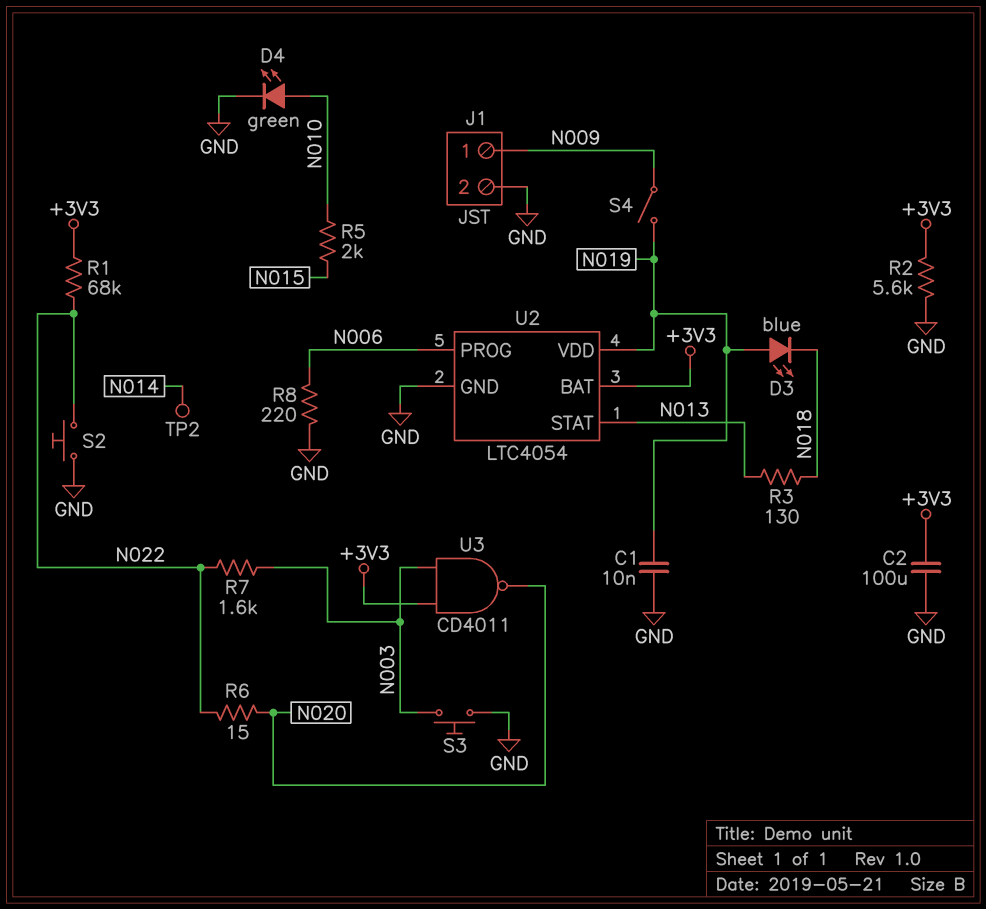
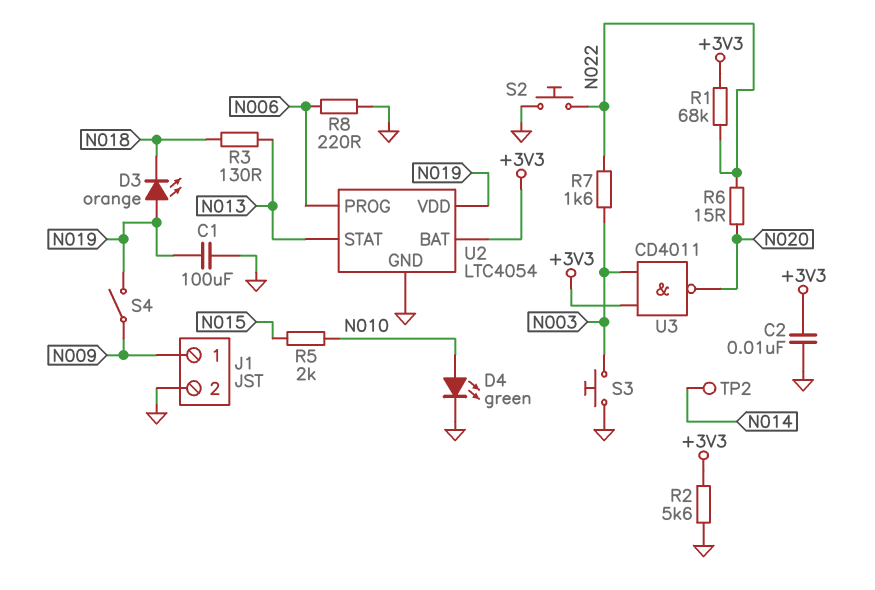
C1: 10nF (GND, N019) -> 100uF (GND, N019)
C2: 100uF (+3V3, GND) -> 10nF (+3V3, GND)
D3: LED blue (A N019, K N018) -> LED orange (A N019, K N018)

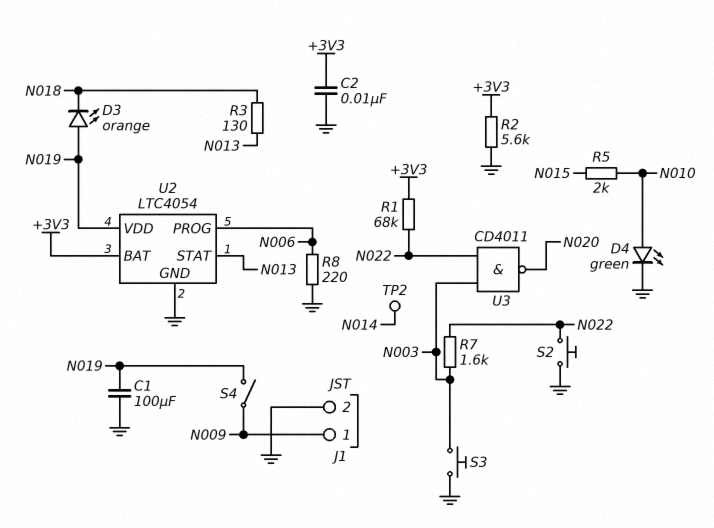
R6: 15 (N020, N022) -> none
U3: NAND CD4011 (in +3V3, in N003, out N020) -> NAND CD4011 (in N003, in N022, out N020)

